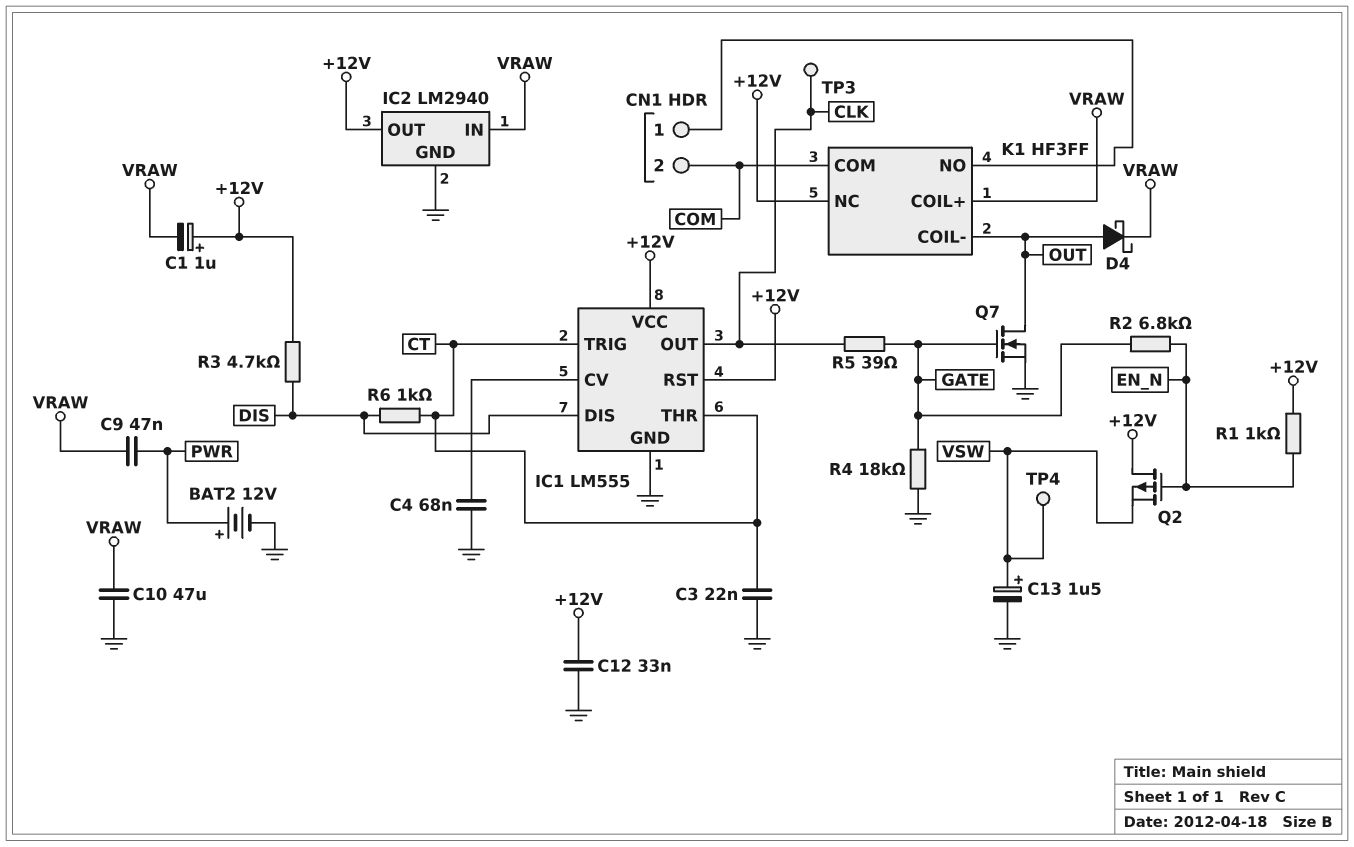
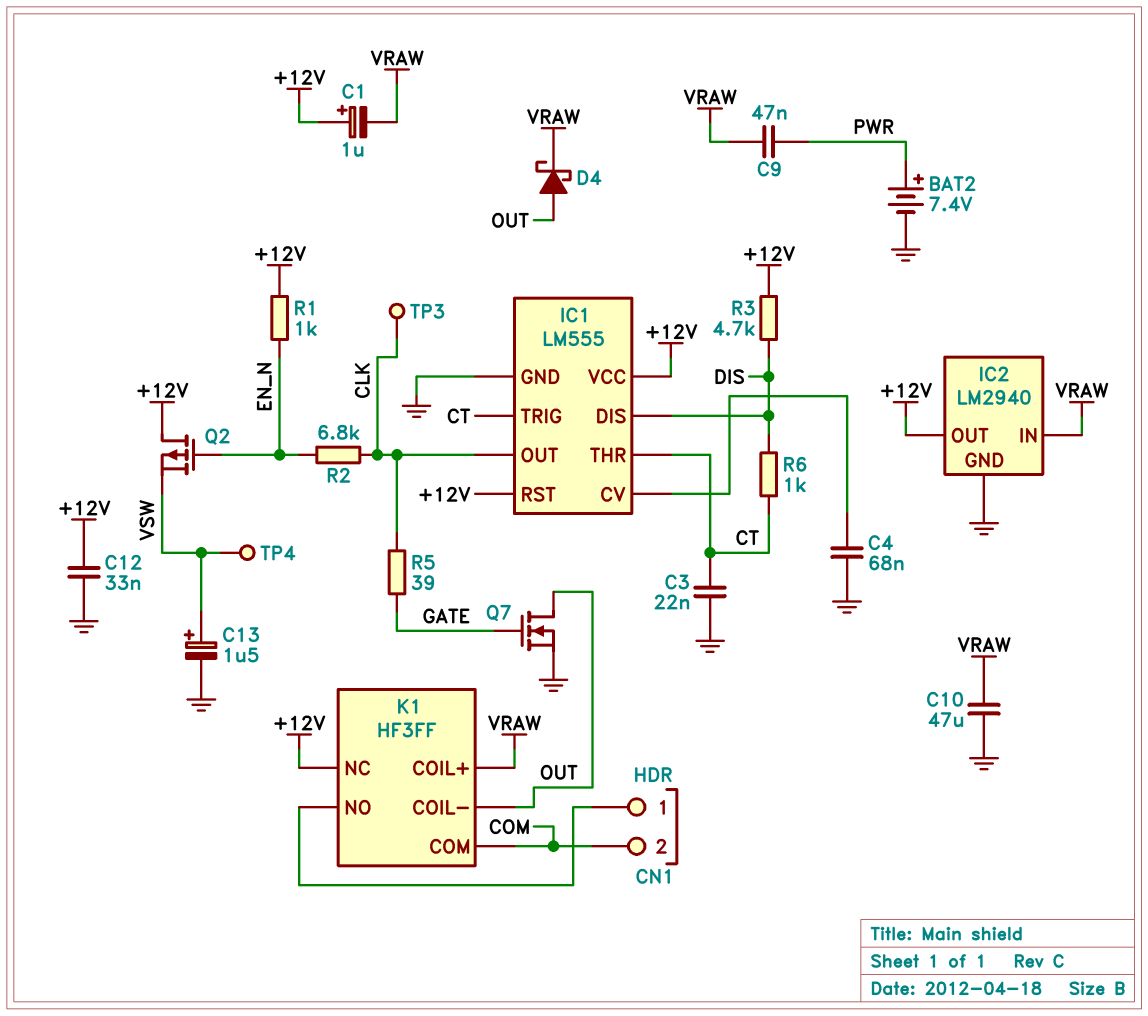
BAT2: 12V (plus PWR, minus GND) -> 7.4V (plus PWR, minus GND)
R2: 6.8k (EN_N, GATE) -> 6.8k (CLK, EN_N)
R4: 18k (GATE, GND) -> none

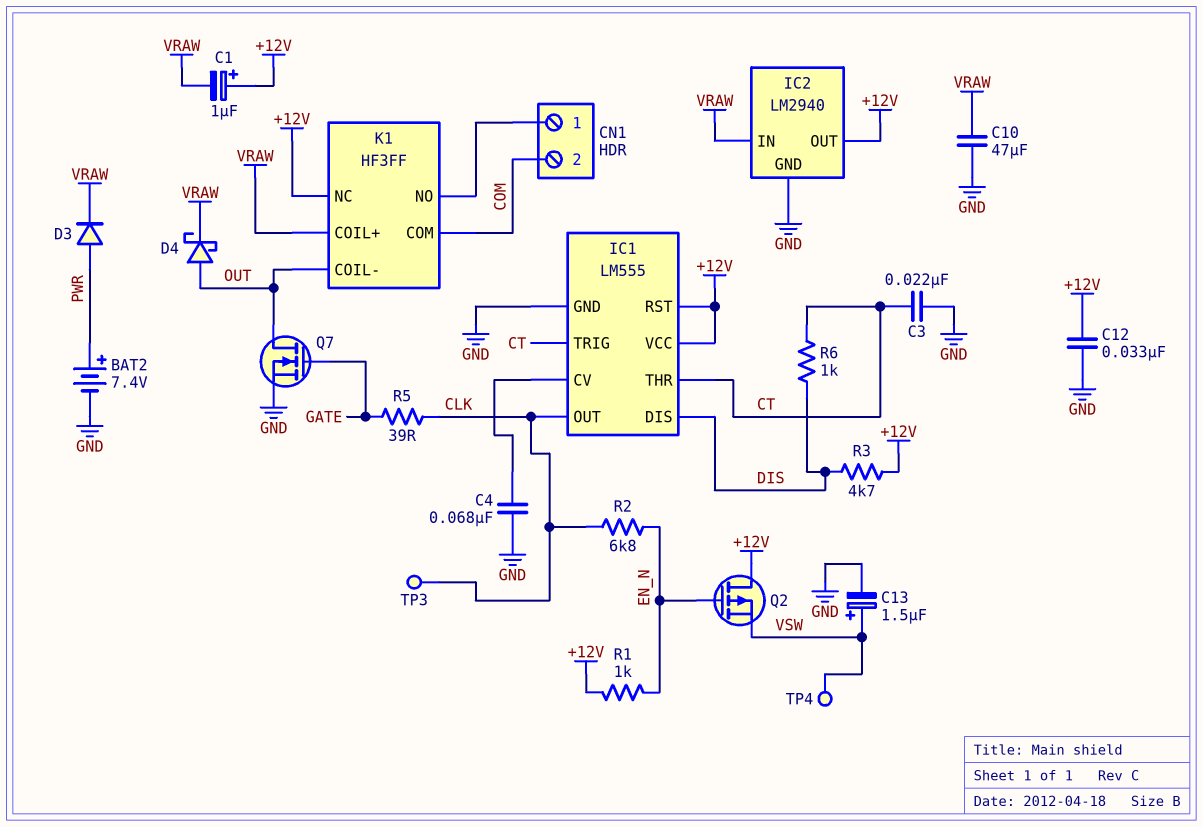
C9: 47nF (PWR, VRAW) -> none
D3: none -> diode (A PWR, K VRAW)

